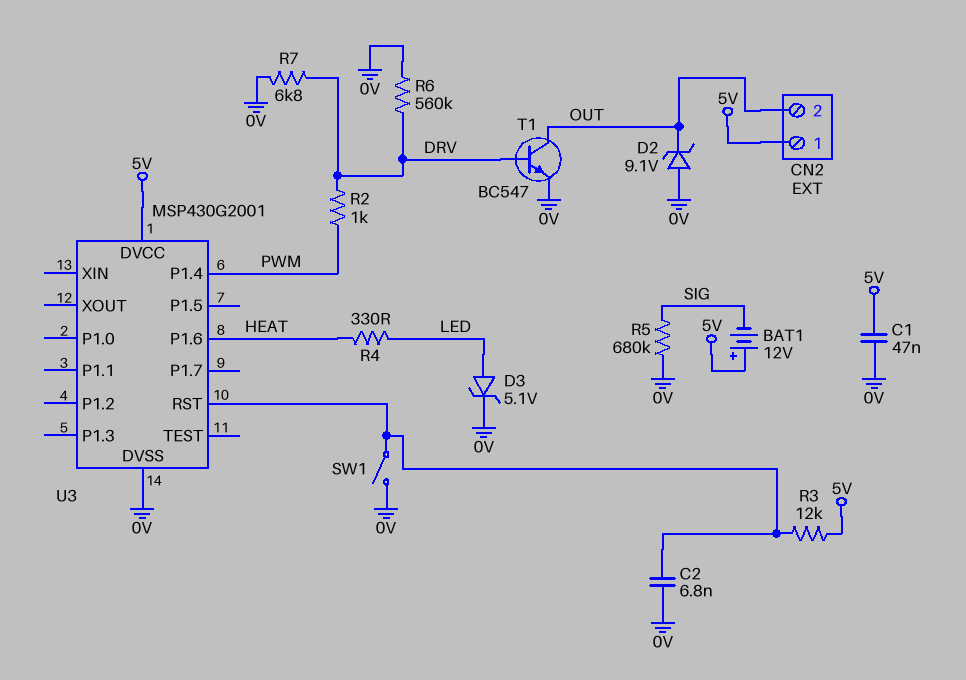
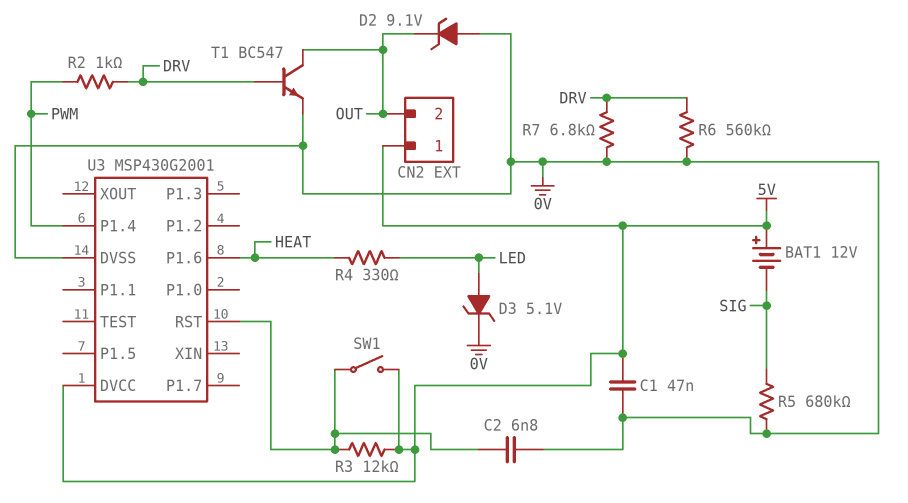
SW1: switch (0V, U3/RST) -> switch (5V, U3/RST)

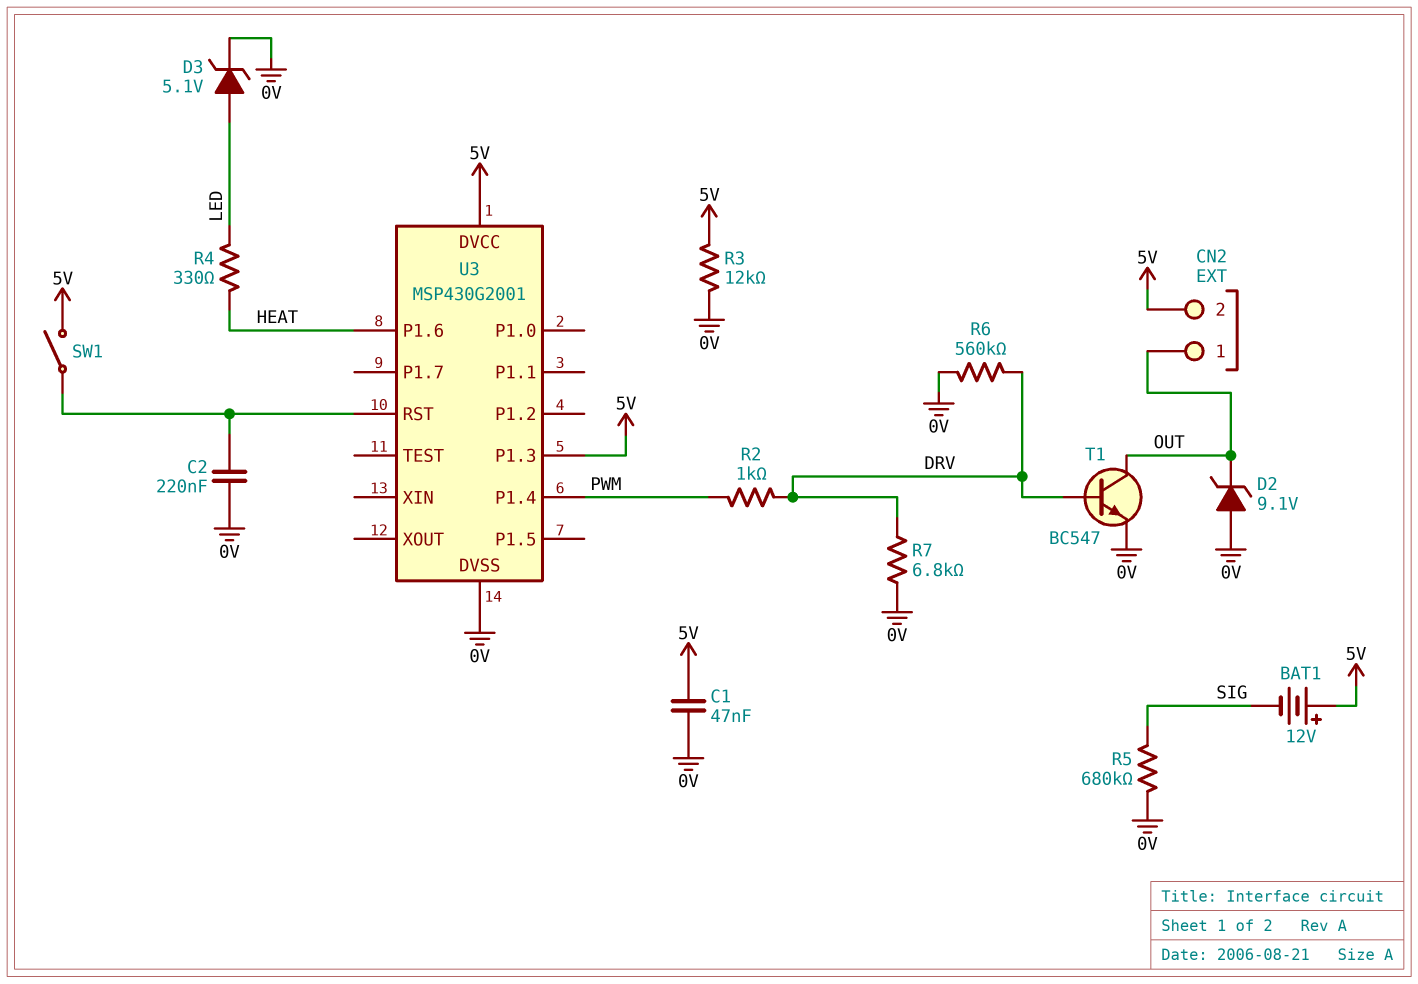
C2: 6.8nF (0V, U3/RST) -> 220nF (0V, U3/RST)
CN2 pin 1: 5V -> OUT
CN2 pin 2: OUT -> 5V
R3: 12k (5V, U3/RST) -> 12k (0V, 5V)
U3 pin P1.3: none -> 5V

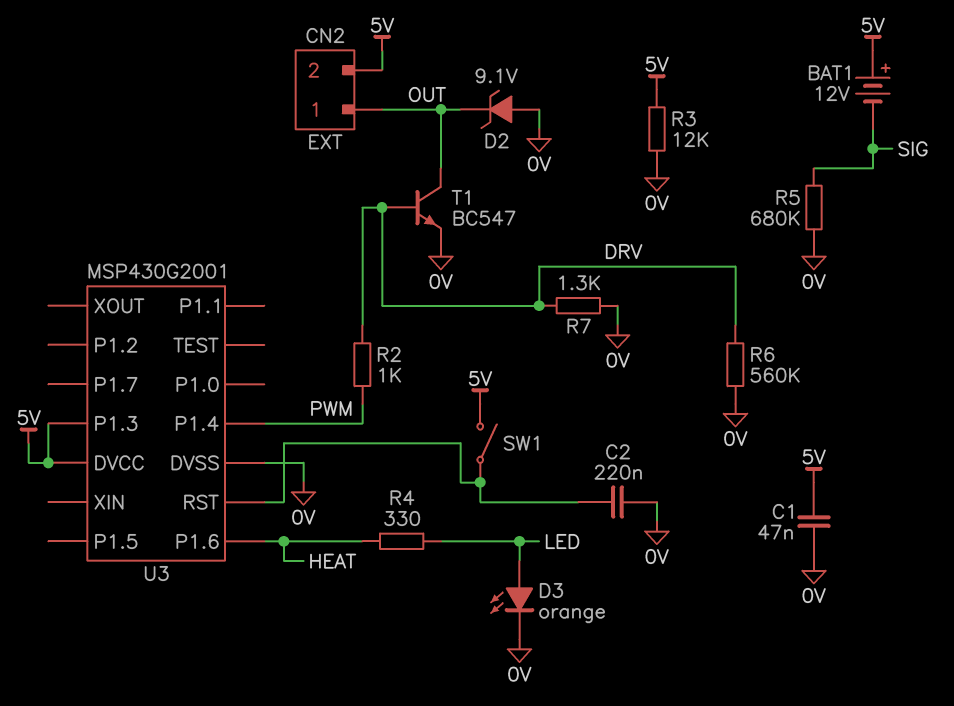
D3: zener 5.1V (A LED, K 0V) -> LED orange (A LED, K 0V)
R7: 6.8k (0V, DRV) -> 1.3k (0V, DRV)

